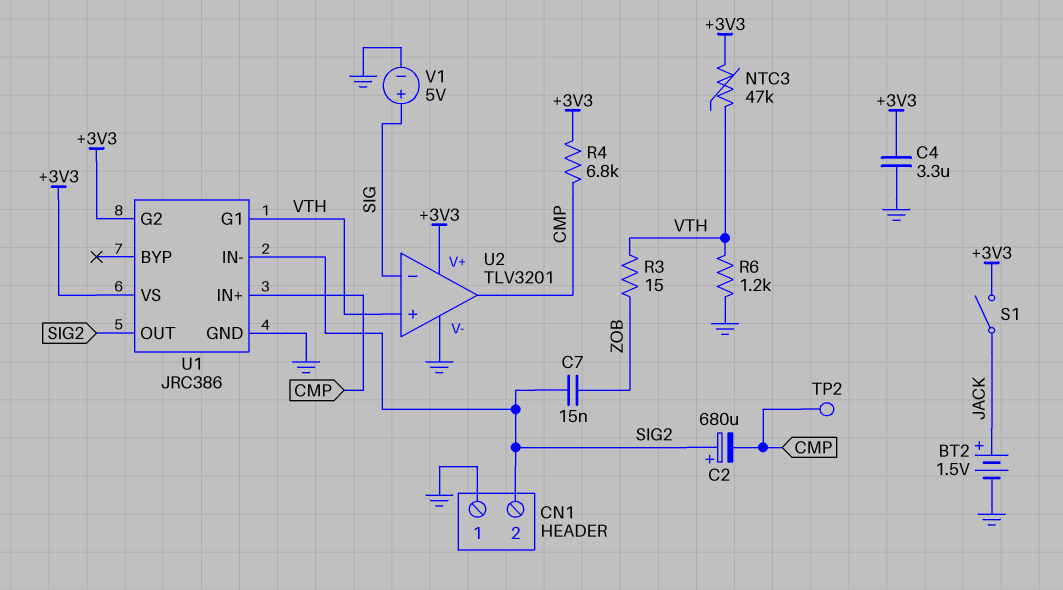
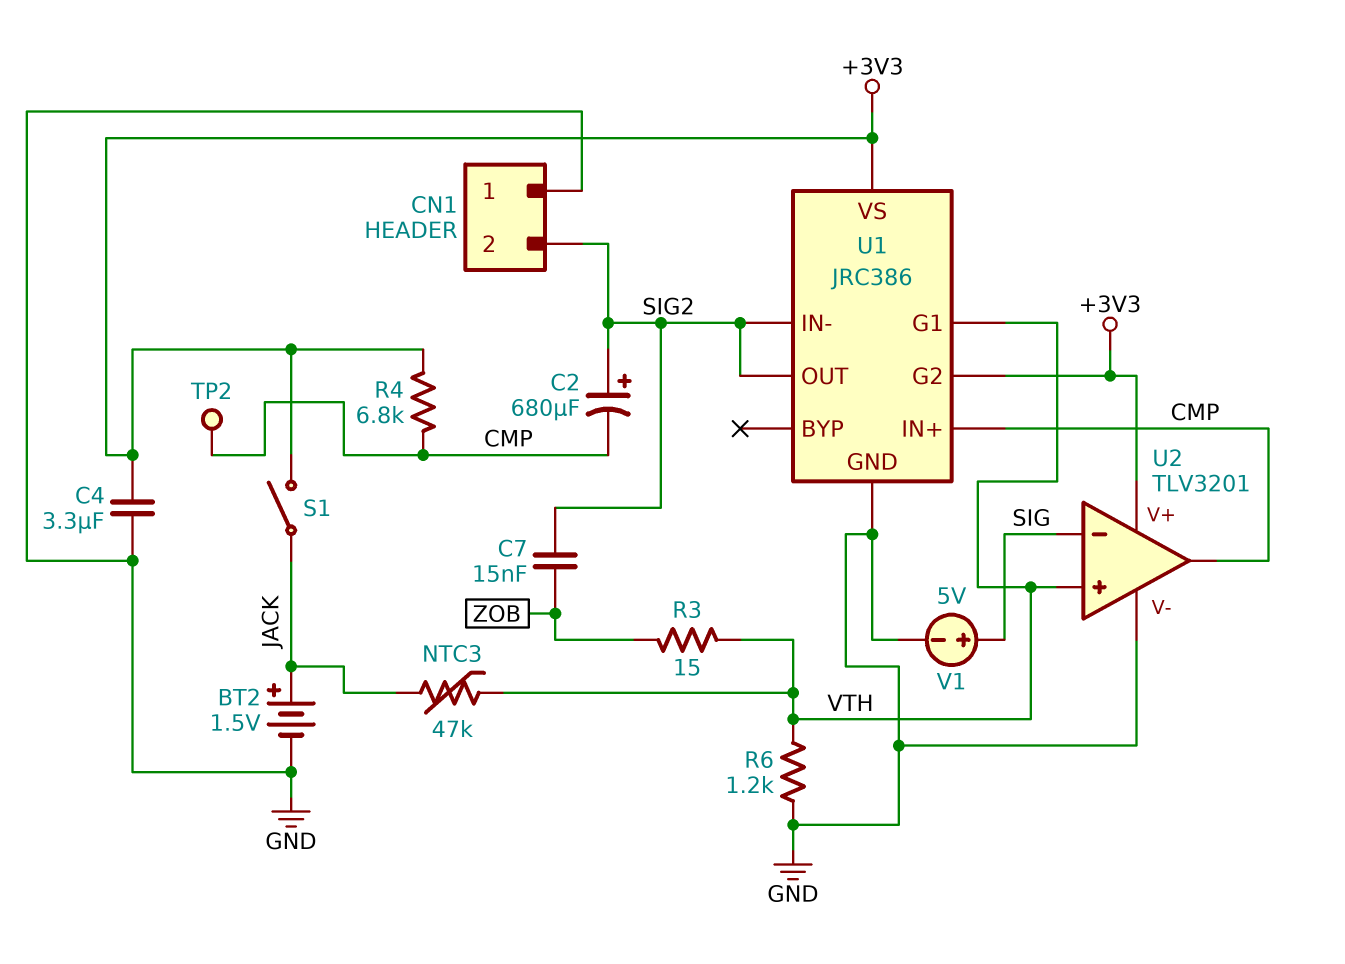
NTC3: 47k (+3V3, VTH) -> 47k (JACK, VTH)

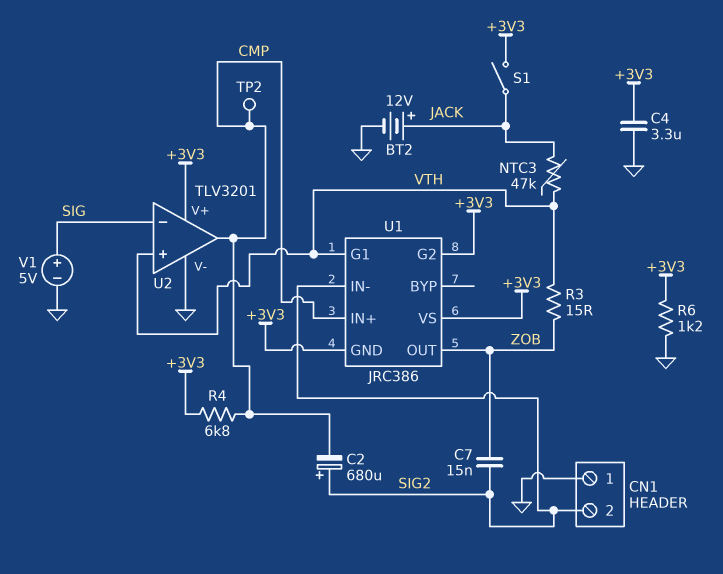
BT2: 1.5V (plus JACK, minus GND) -> 12V (plus JACK, minus GND)
R6: 1.2k (GND, VTH) -> 1.2k (+3V3, GND)
U1 pin GND: GND -> +3V3
U1 pin OUT: SIG2 -> ZOB

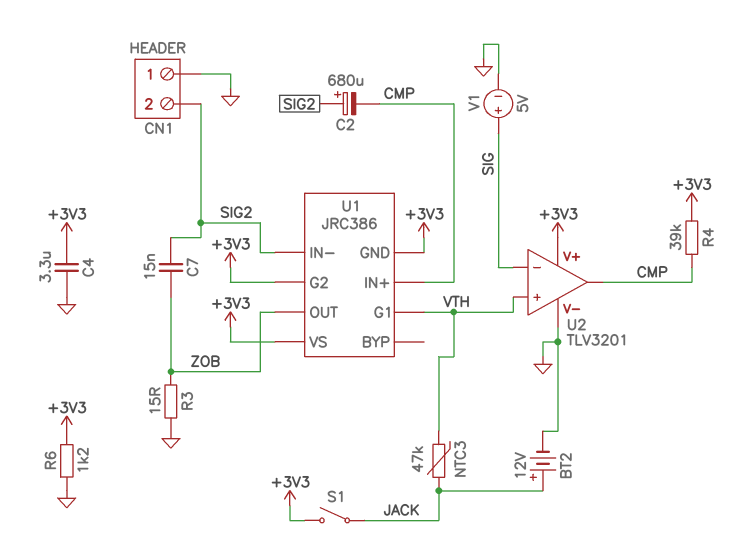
R3: 15 (VTH, ZOB) -> 15 (GND, ZOB)
R4: 6.8k (+3V3, CMP) -> 39k (+3V3, CMP)
TP2: test point (CMP) -> none

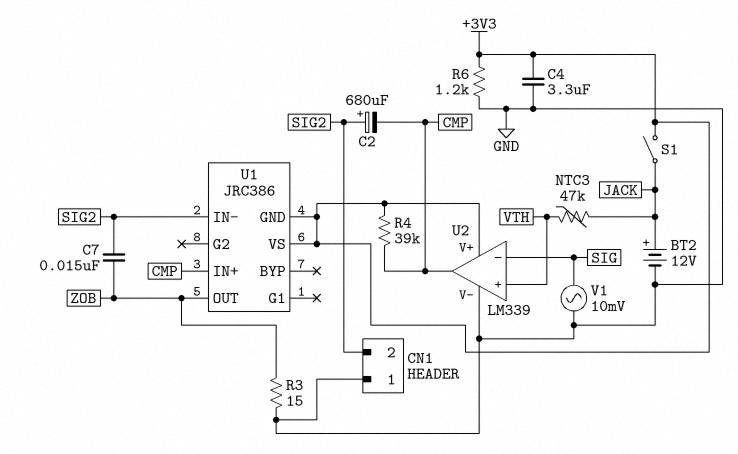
U1 pin G1: VTH -> none
U1 pin G2: +3V3 -> none
U2: TLV3201 -> LM339
V1: 5V (plus SIG, minus GND) -> AC 10mV (GND, SIG)

